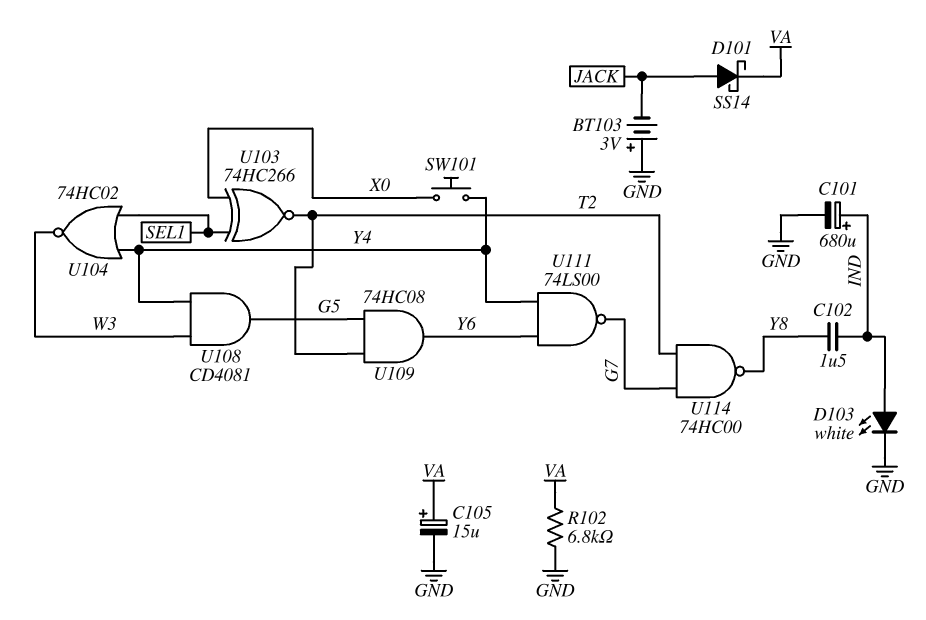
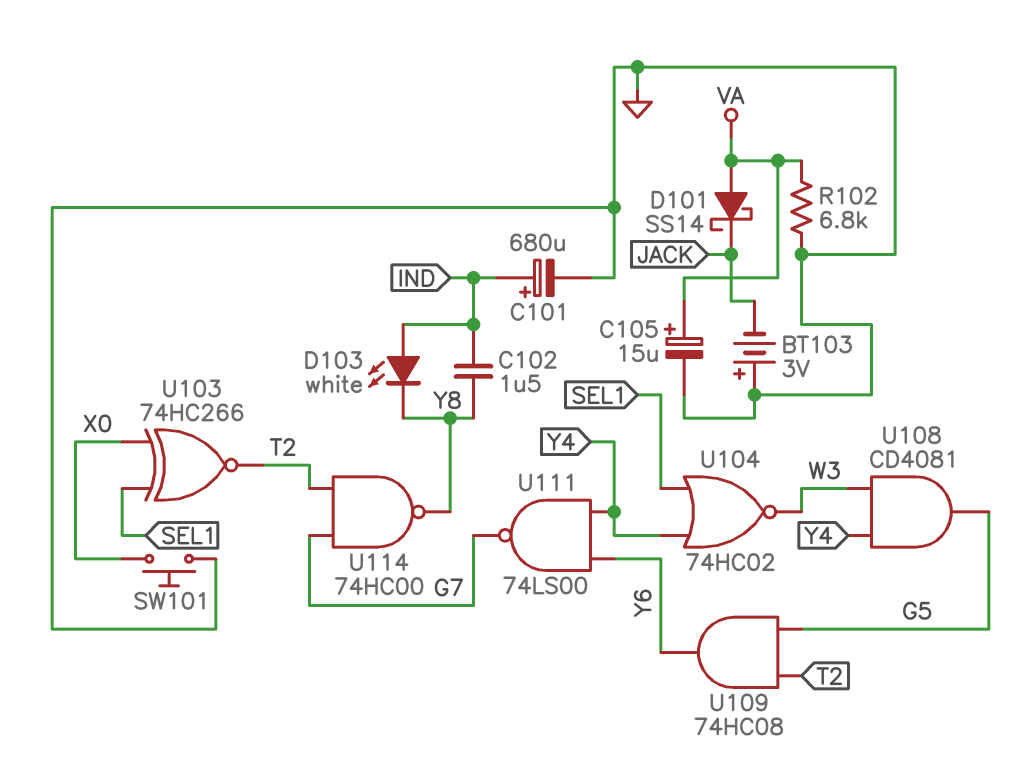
D101: schottky SS14 (A JACK, K VA) -> schottky SS14 (A VA, K JACK)
D103: LED white (A IND, K GND) -> LED white (A IND, K Y8)
SW101: button (X0, Y4) -> button (GND, X0)

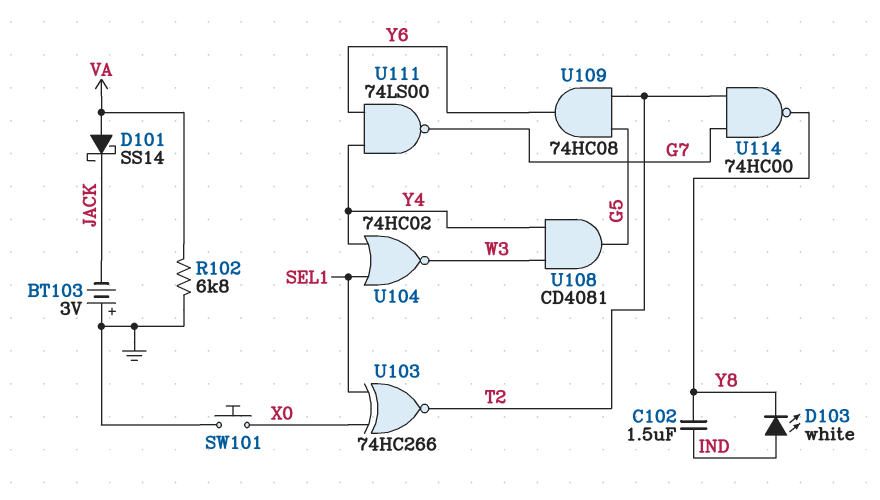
C101: 680uF (plus IND, minus GND) -> none
C105: 15uF (plus VA, minus GND) -> none

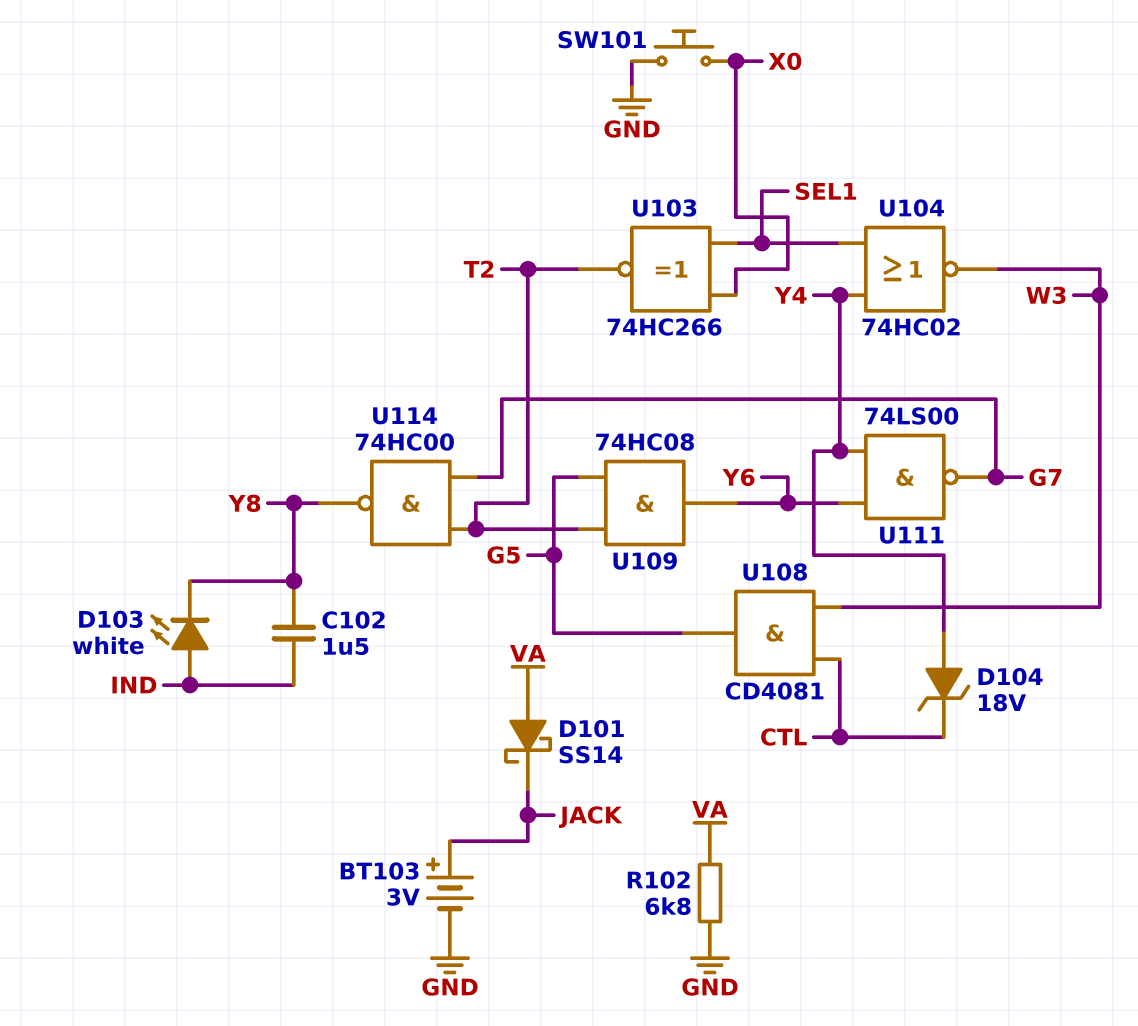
BT103: 3V (plus GND, minus JACK) -> 3V (plus JACK, minus GND)
D104: none -> zener 18V (A Y4, K CTL)
U108: AND CD4081 (in W3, in Y4, out G5) -> AND CD4081 (in CTL, in W3, out G5)

